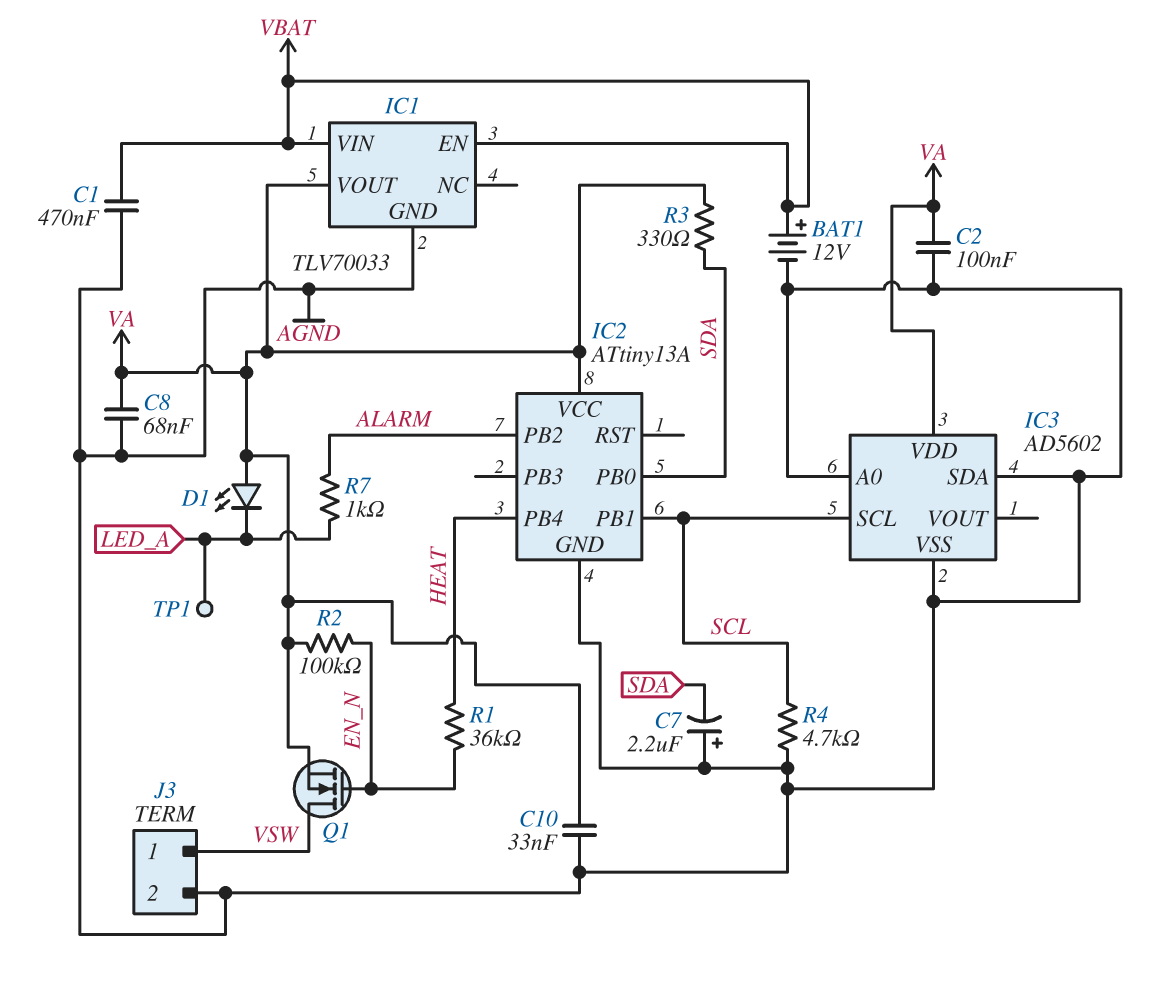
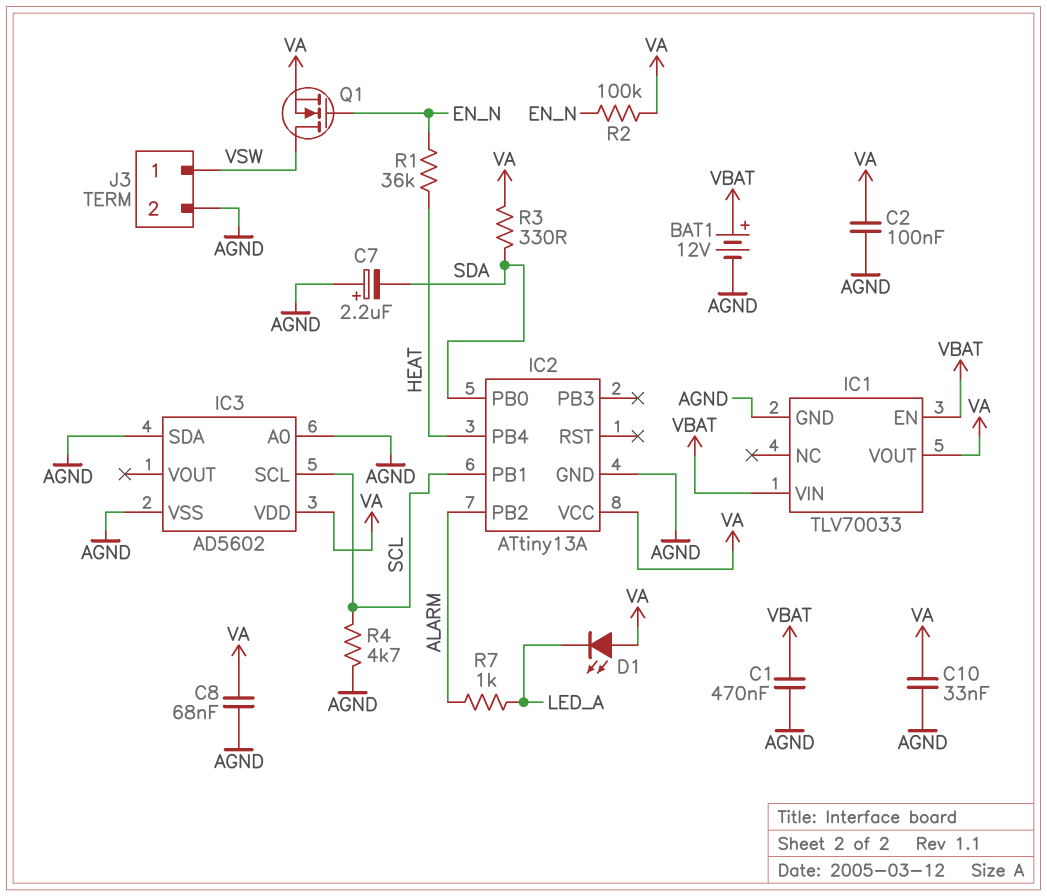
TP1: test point (LED_A) -> none

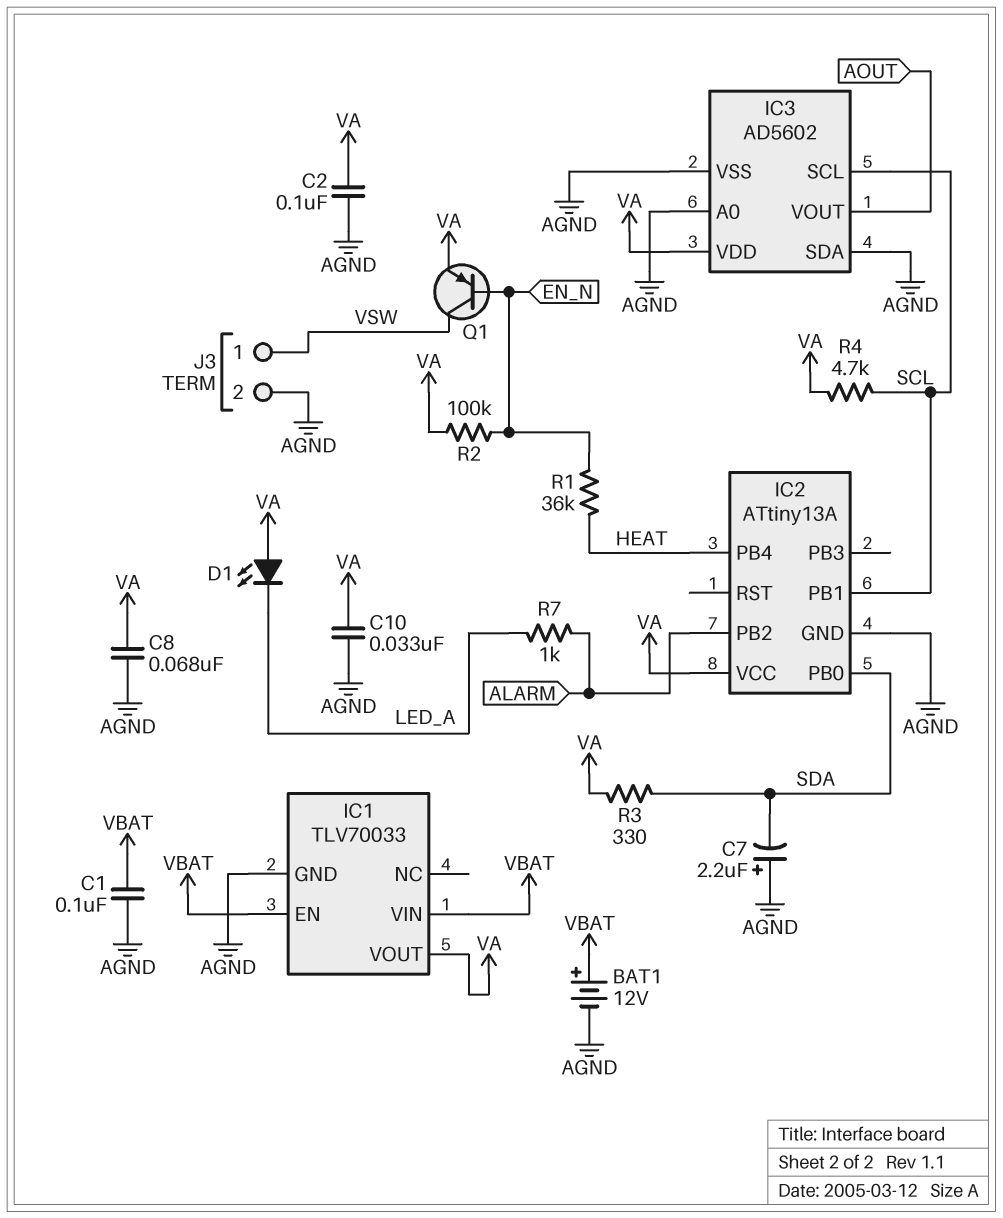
C1: 470nF (AGND, VBAT) -> 100nF (AGND, VBAT)
IC3 pin VOUT: none -> AOUT
Q1: NMOS (G EN_N, D VSW, S VA) -> PNP (B EN_N, C VSW, E VA)
R4: 4.7k (AGND, SCL) -> 4.7k (SCL, VA)

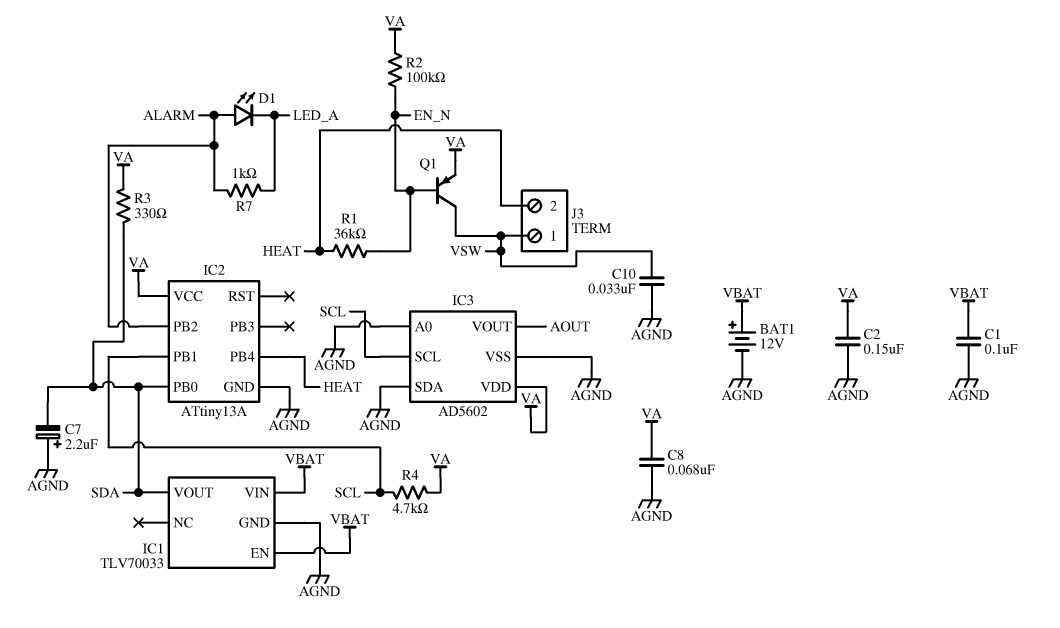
C2: 100nF (AGND, VA) -> 150nF (AGND, VA)
C10: 33nF (AGND, VA) -> 33nF (AGND, VSW)
D1: LED (A VA, K LED_A) -> LED (A ALARM, K LED_A)
IC1 pin VOUT: VA -> SDA
J3 pin 2: AGND -> HEAT

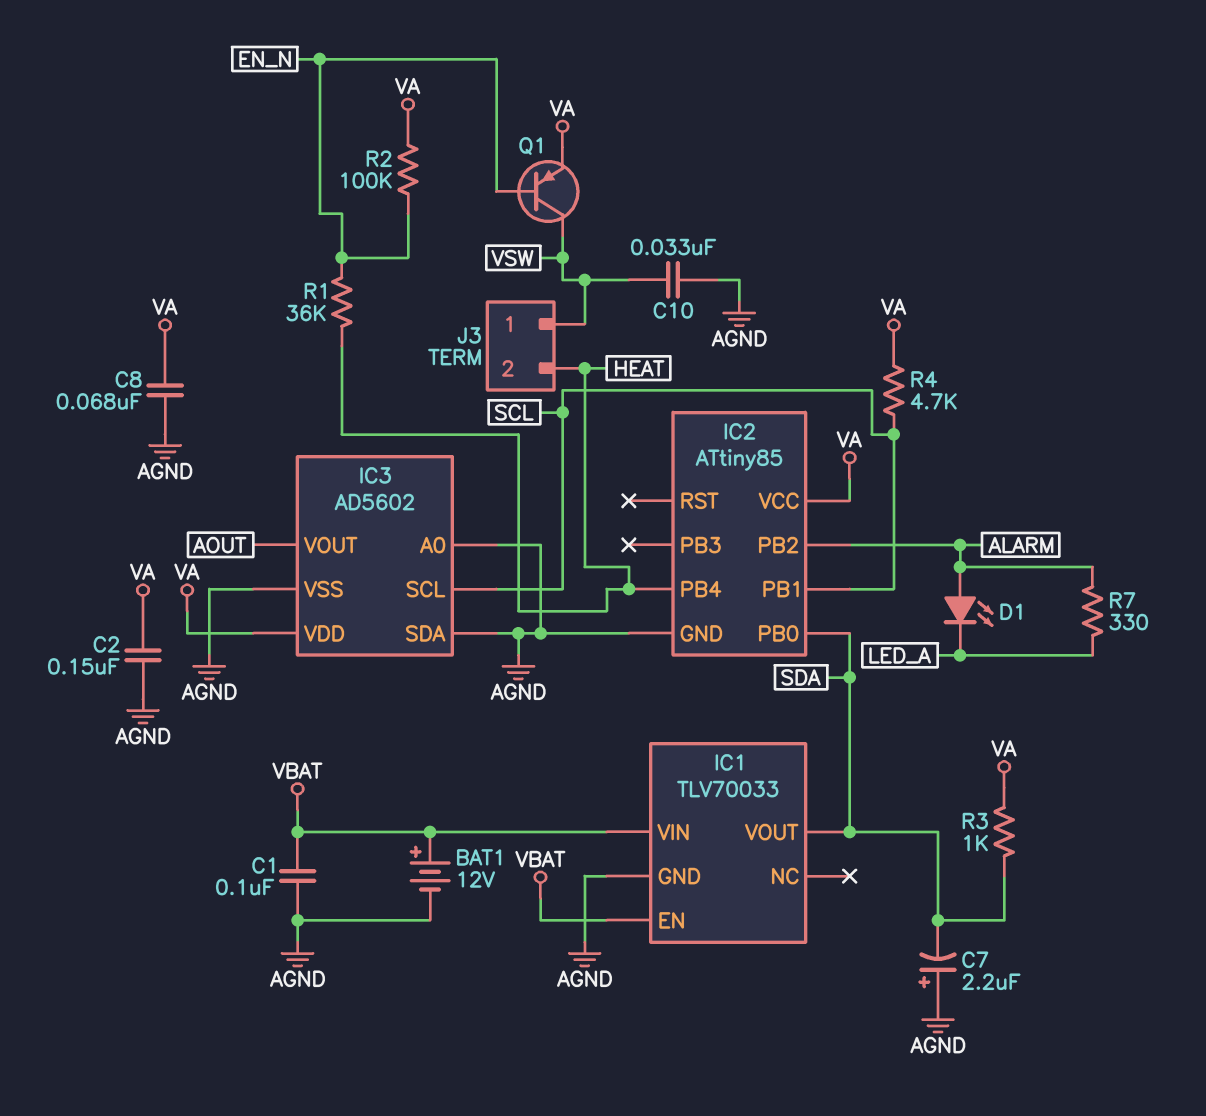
IC2: ATtiny13A -> ATtiny85
R3: 330 (SDA, VA) -> 1k (SDA, VA)
R7: 1k (ALARM, LED_A) -> 330 (ALARM, LED_A)

